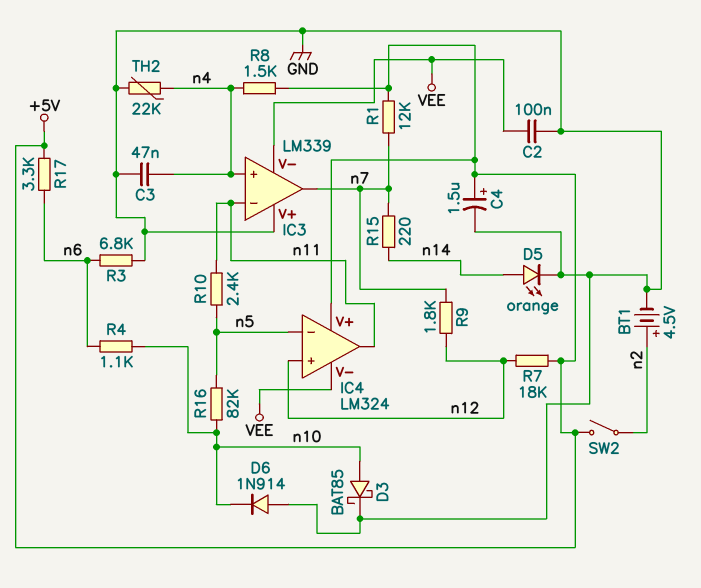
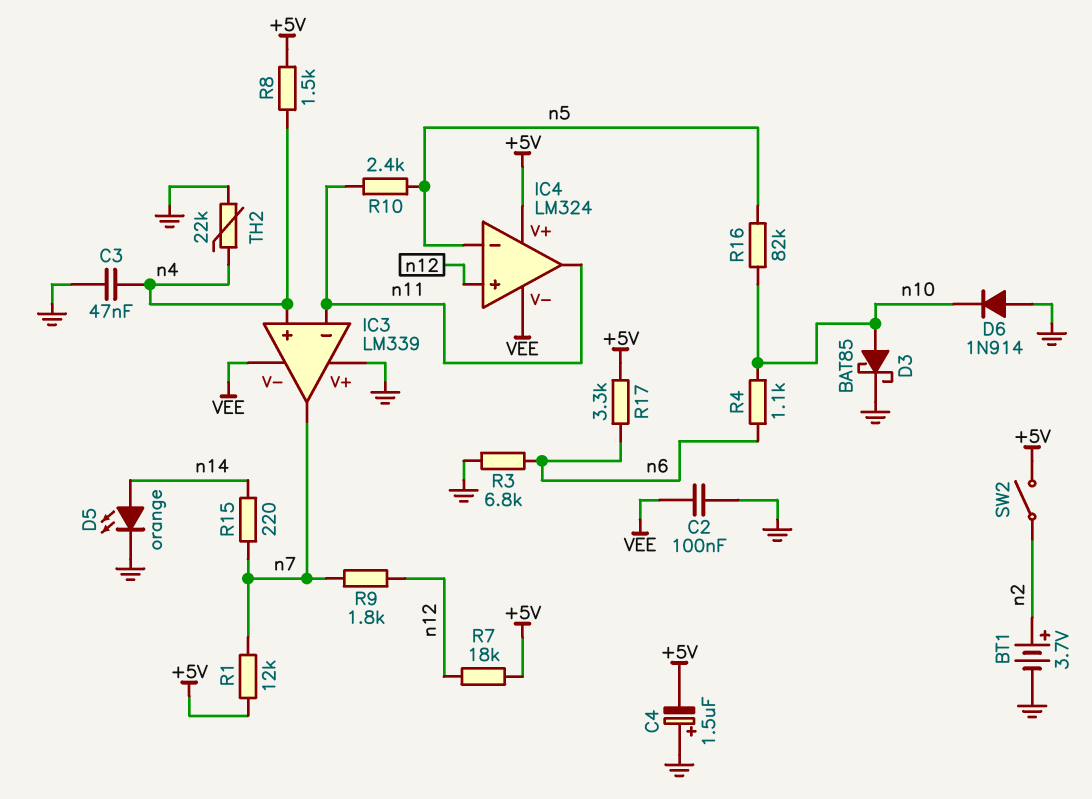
BT1: 4.5V (plus n2, minus GND) -> 3.7V (plus n2, minus GND)
C4: 1.5uF (plus +5V, minus GND) -> 1.5uF (plus GND, minus +5V)

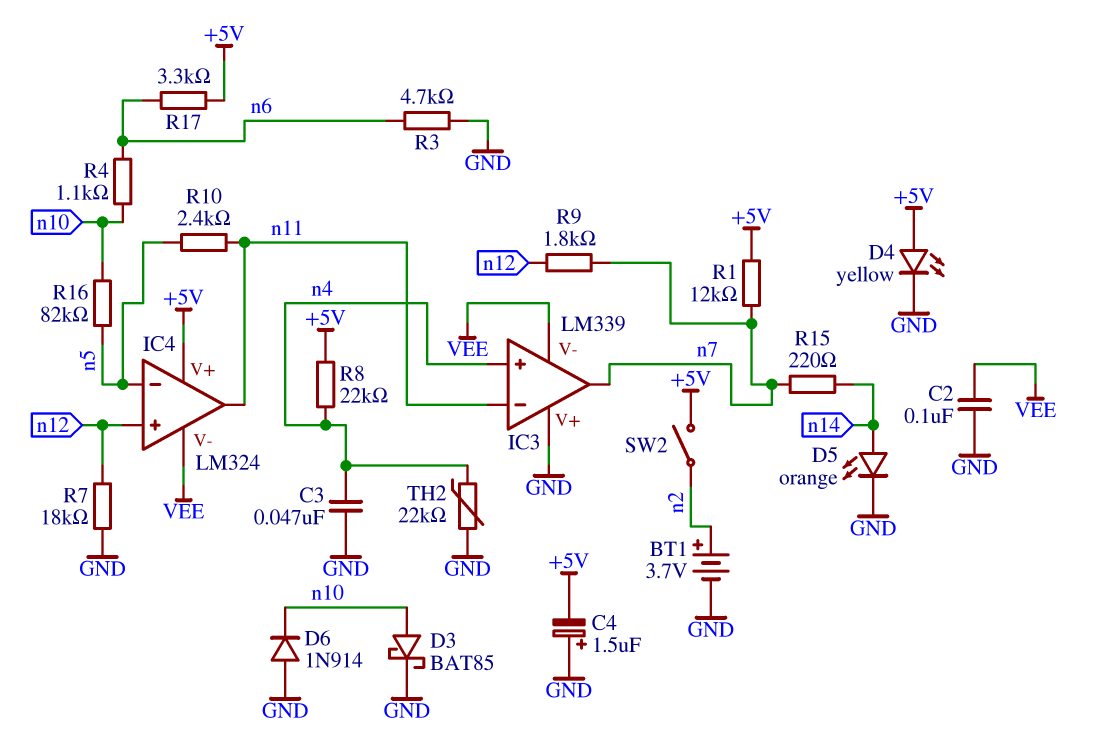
D4: none -> LED yellow (A +5V, K GND)
R3: 6.8k (GND, n6) -> 4.7k (GND, n6)
R7: 18k (+5V, n12) -> 18k (GND, n12)
R8: 1.5k (+5V, n4) -> 22k (+5V, n4)

